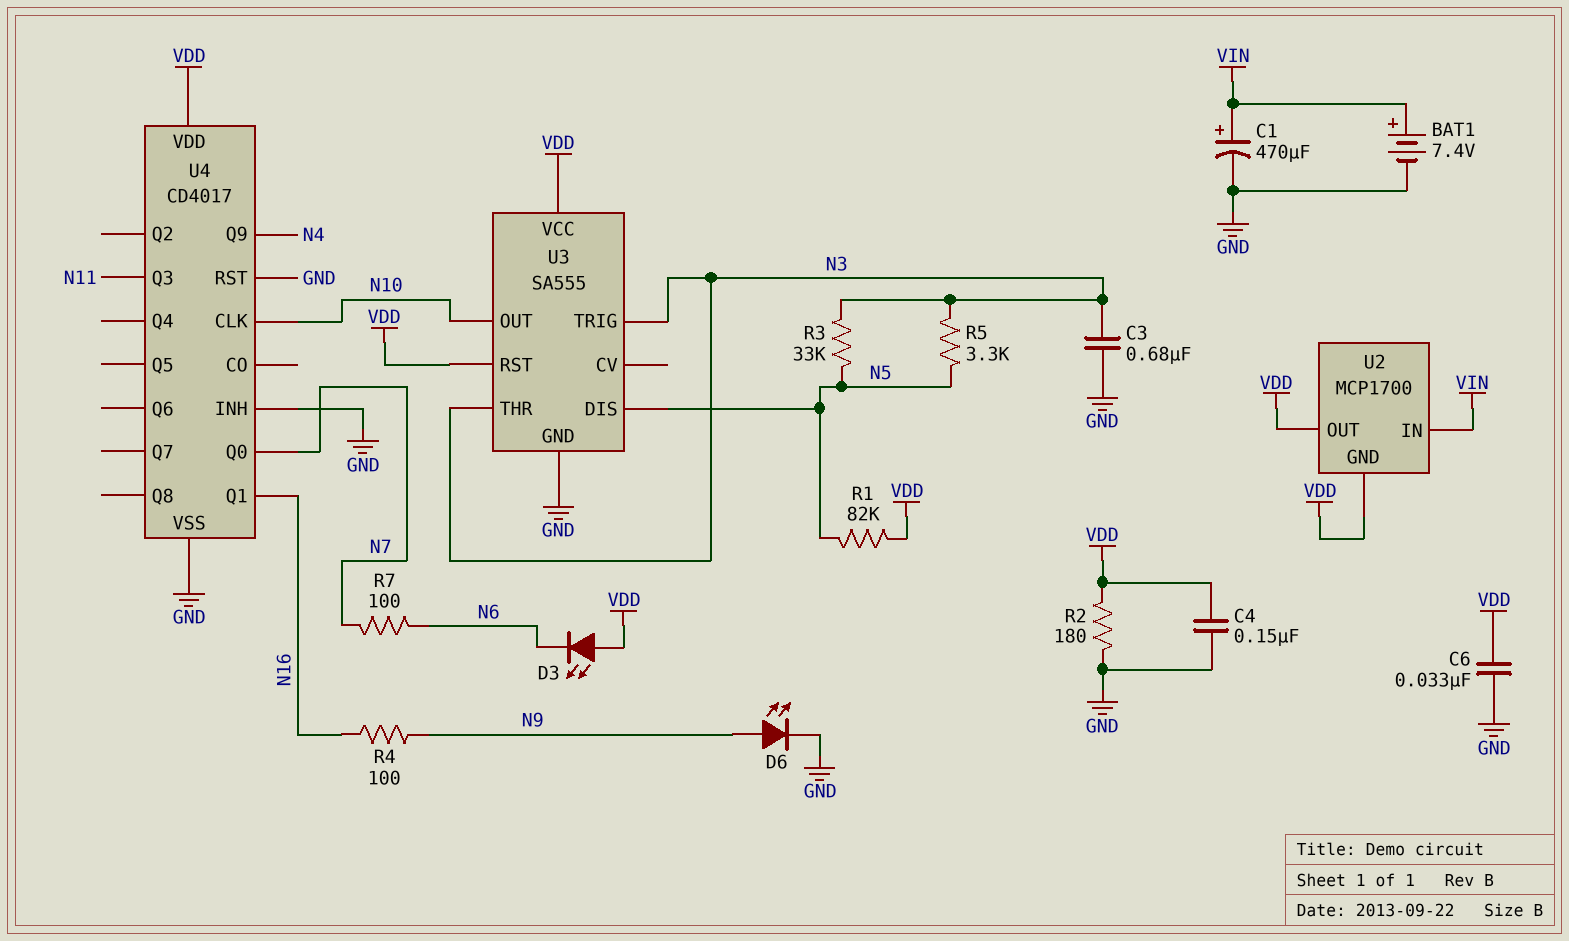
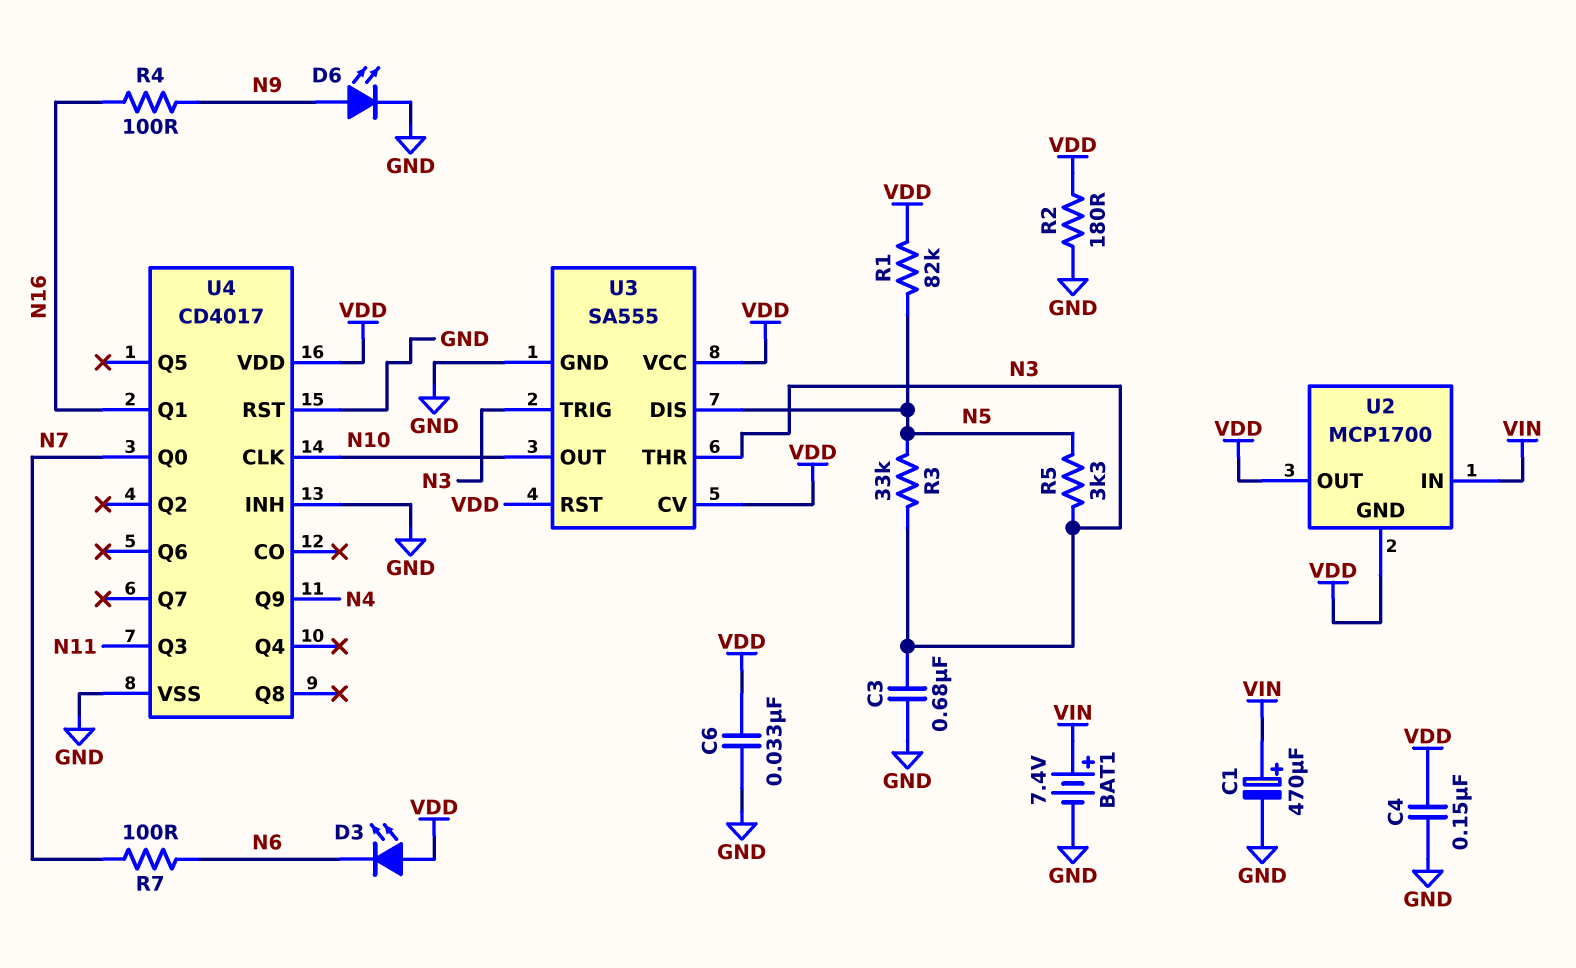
U3 pin CV: none -> VDD

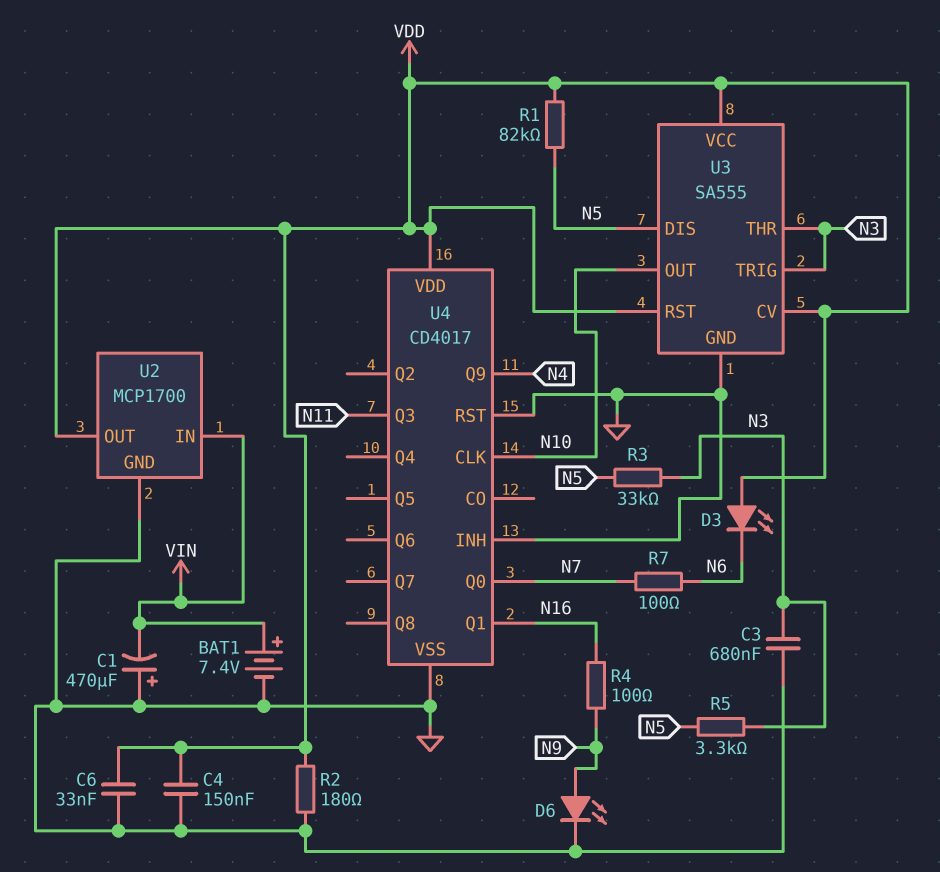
C1: 470uF (plus VIN, minus GND) -> 470uF (plus GND, minus VIN)
U2 pin GND: VDD -> GND

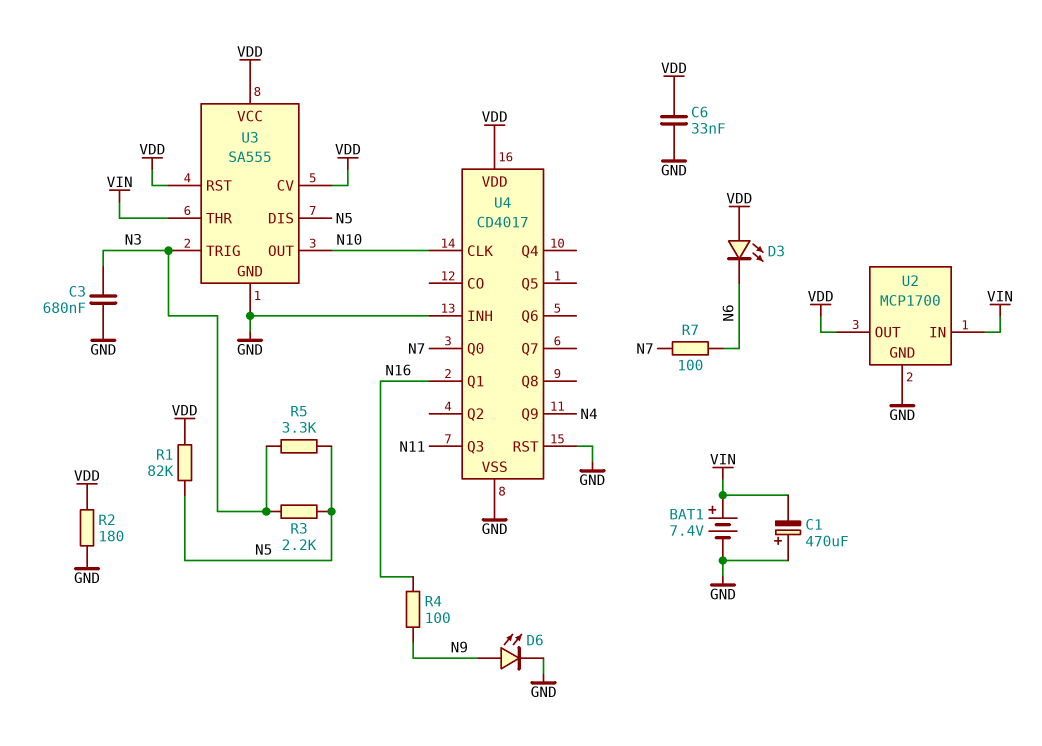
C4: 150nF (GND, VDD) -> none
R3: 33k (N3, N5) -> 2.2k (N3, N5)
U3 pin THR: N3 -> VIN

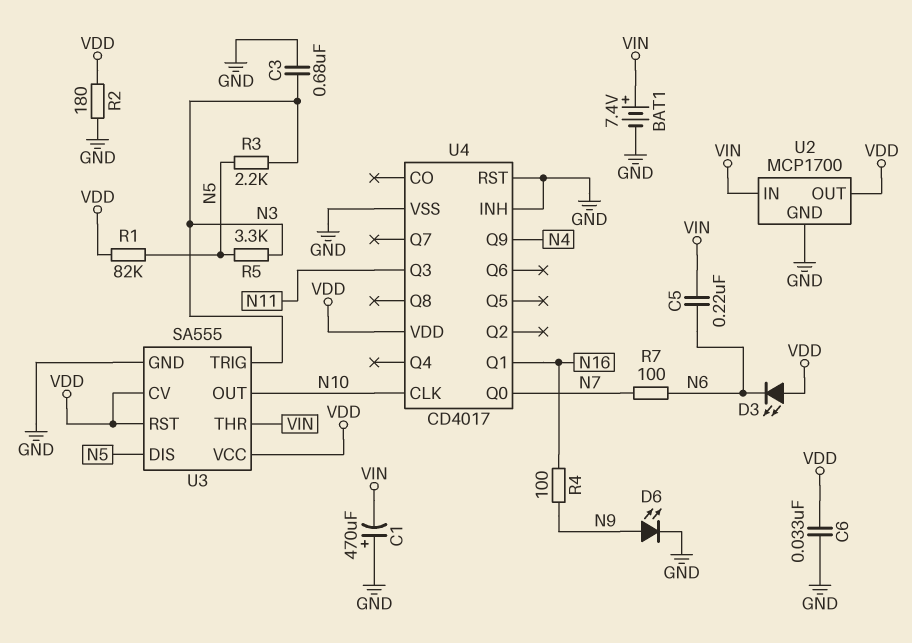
C5: none -> 220nF (N6, VIN)

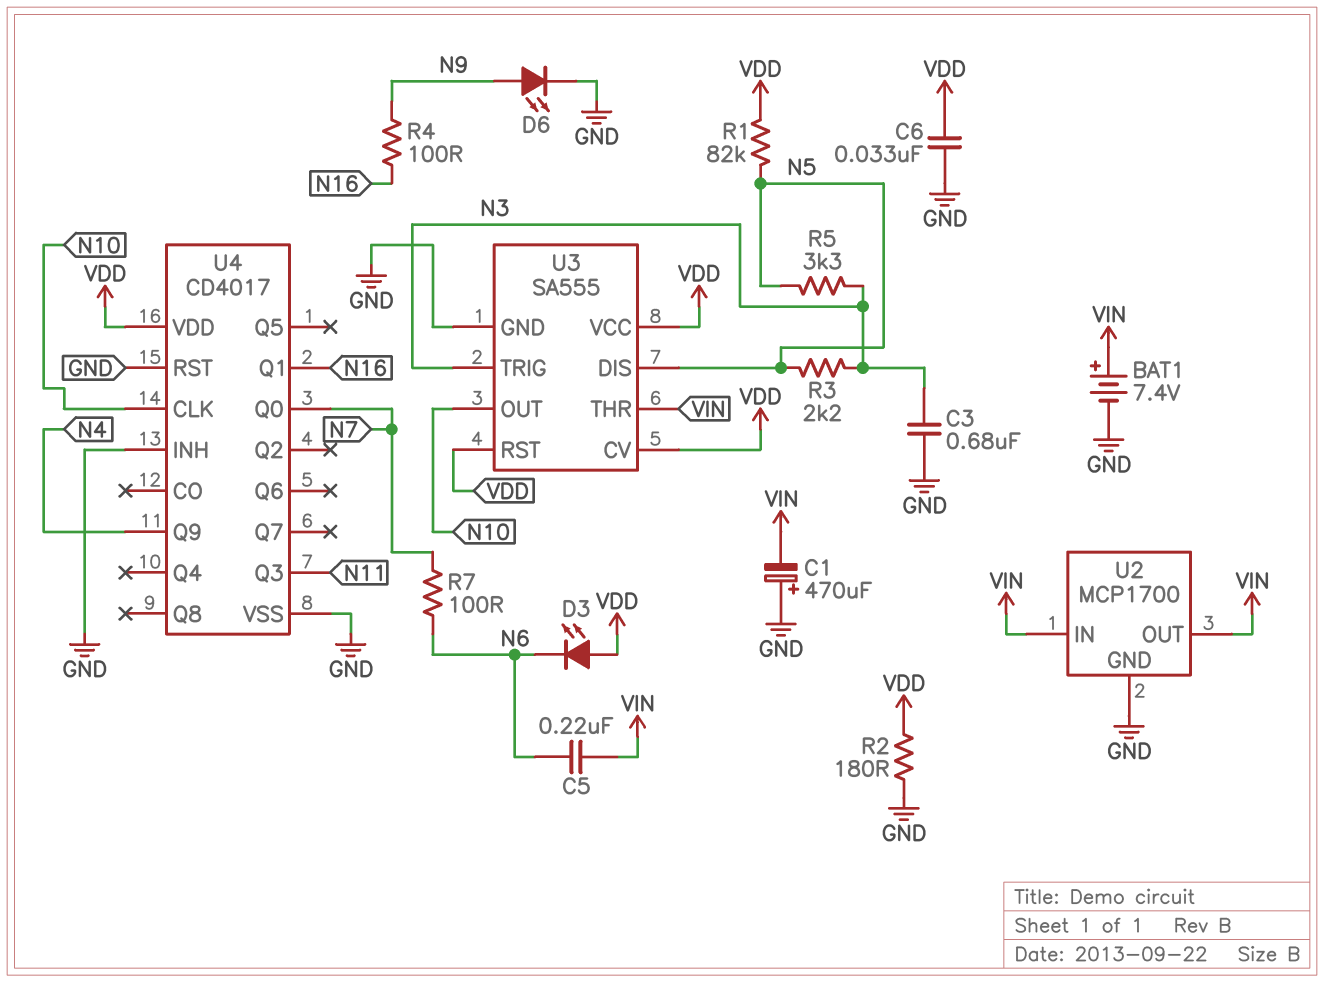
U2 pin OUT: VDD -> VIN

